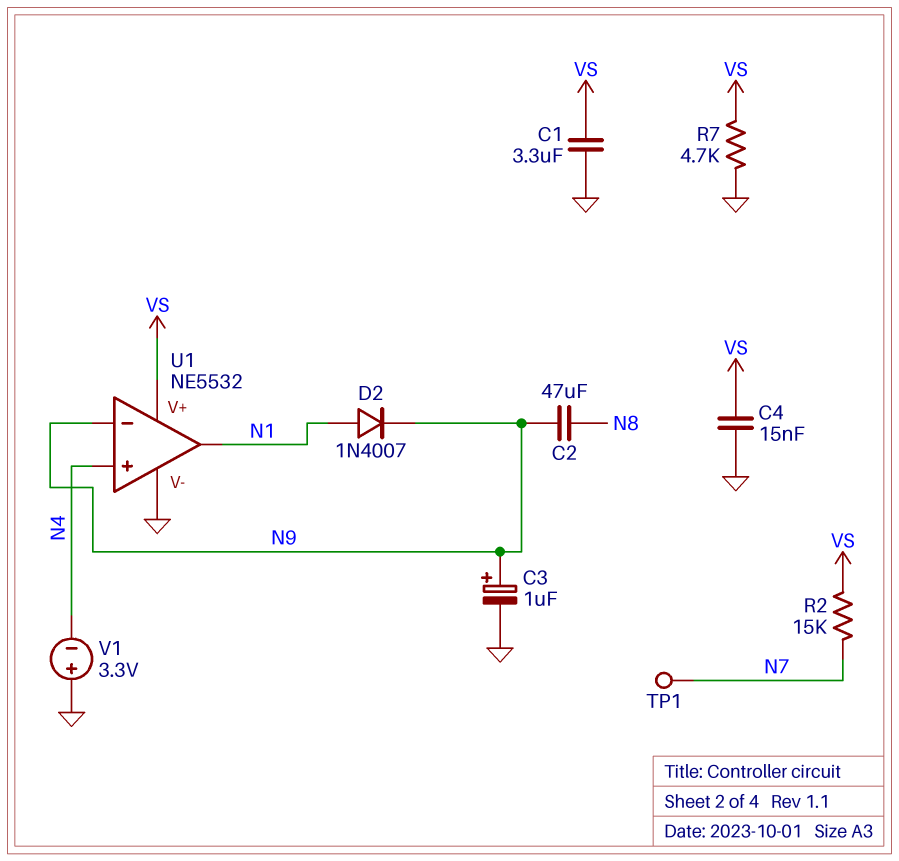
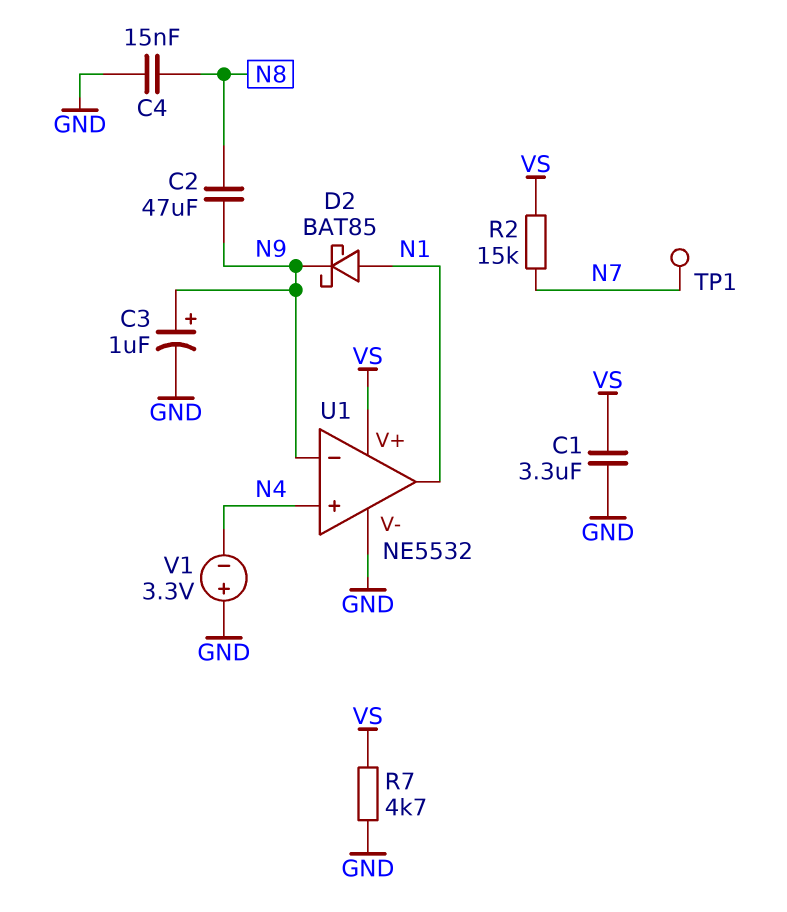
C4: 15nF (GND, VS) -> 15nF (GND, N8)
D2: diode 1N4007 (A N1, K N9) -> schottky BAT85 (A N1, K N9)

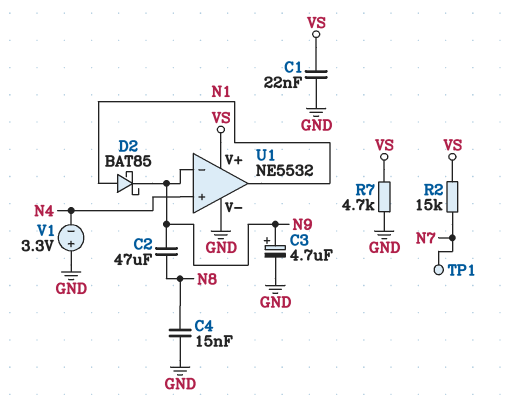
C1: 3.3uF (GND, VS) -> 22nF (GND, VS)
C3: 1uF (plus N9, minus GND) -> 4.7uF (plus N9, minus GND)

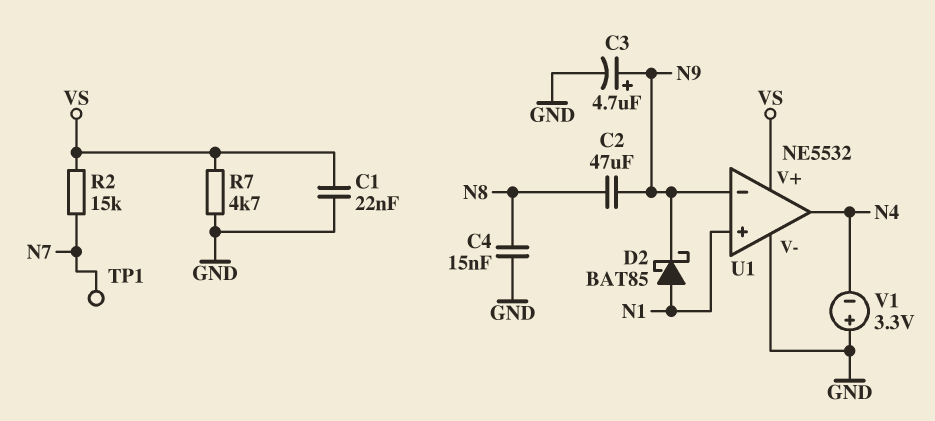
U1 pin in+: N4 -> N1
U1 pin out: N1 -> N4

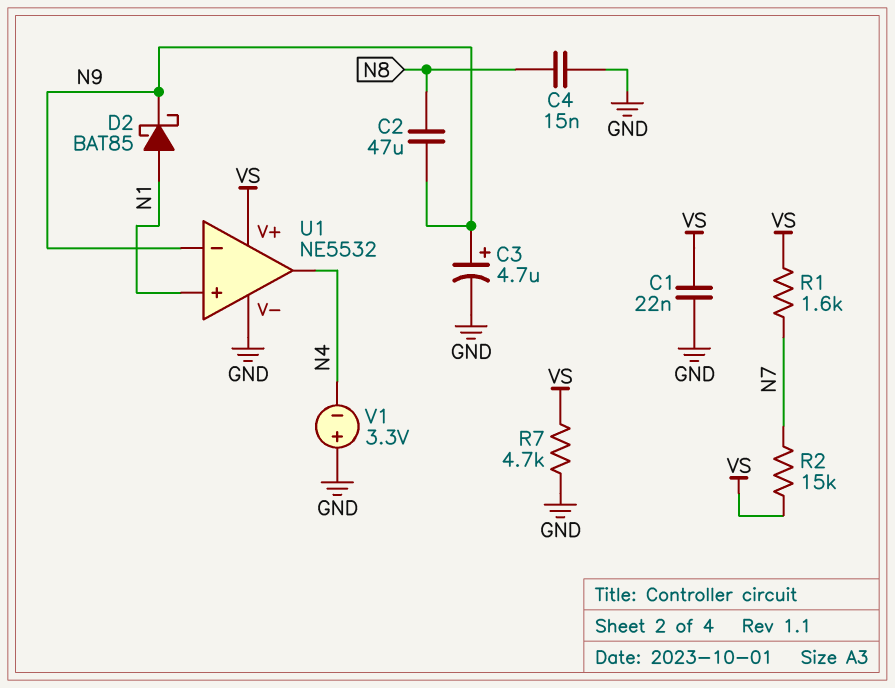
R1: none -> 1.6k (N7, VS)
TP1: test point (N7) -> none

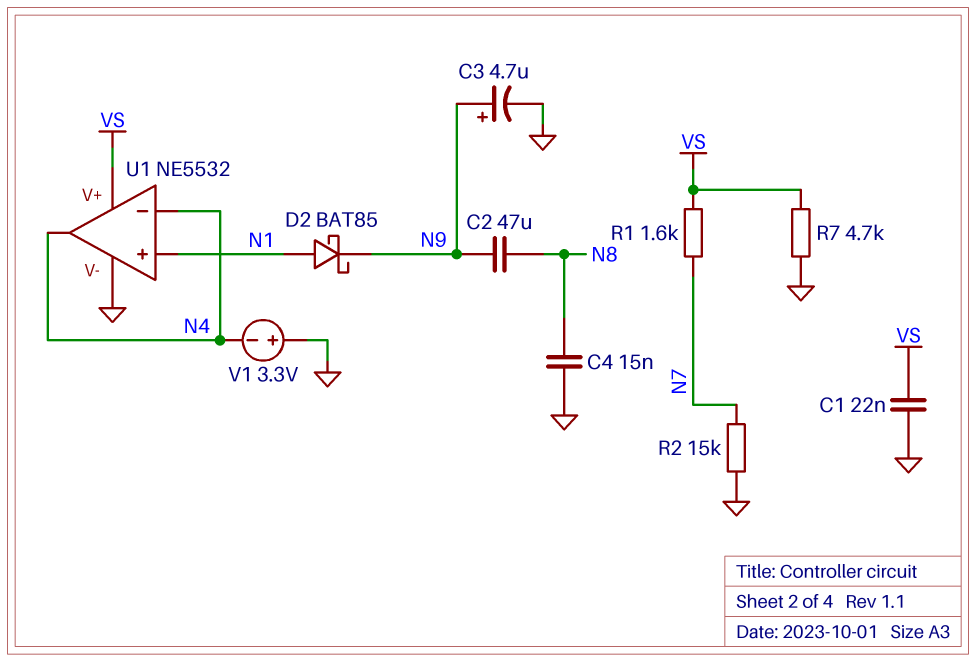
R2: 15k (N7, VS) -> 15k (GND, N7)
U1 pin in-: N9 -> N4

